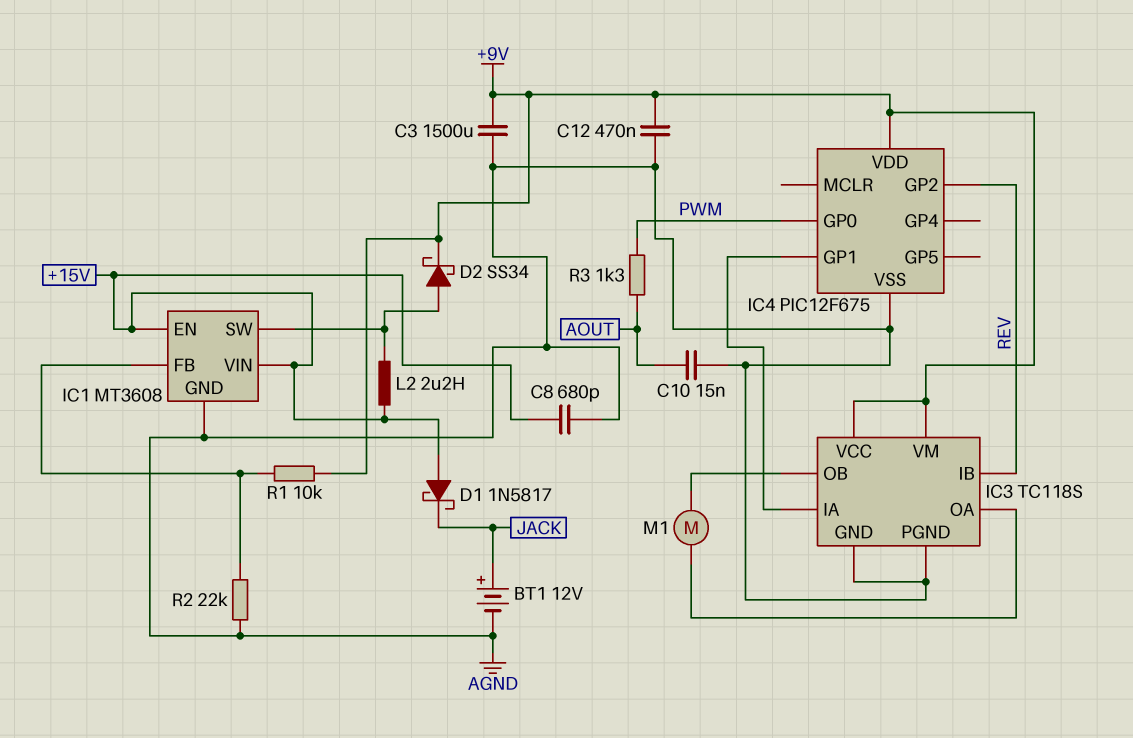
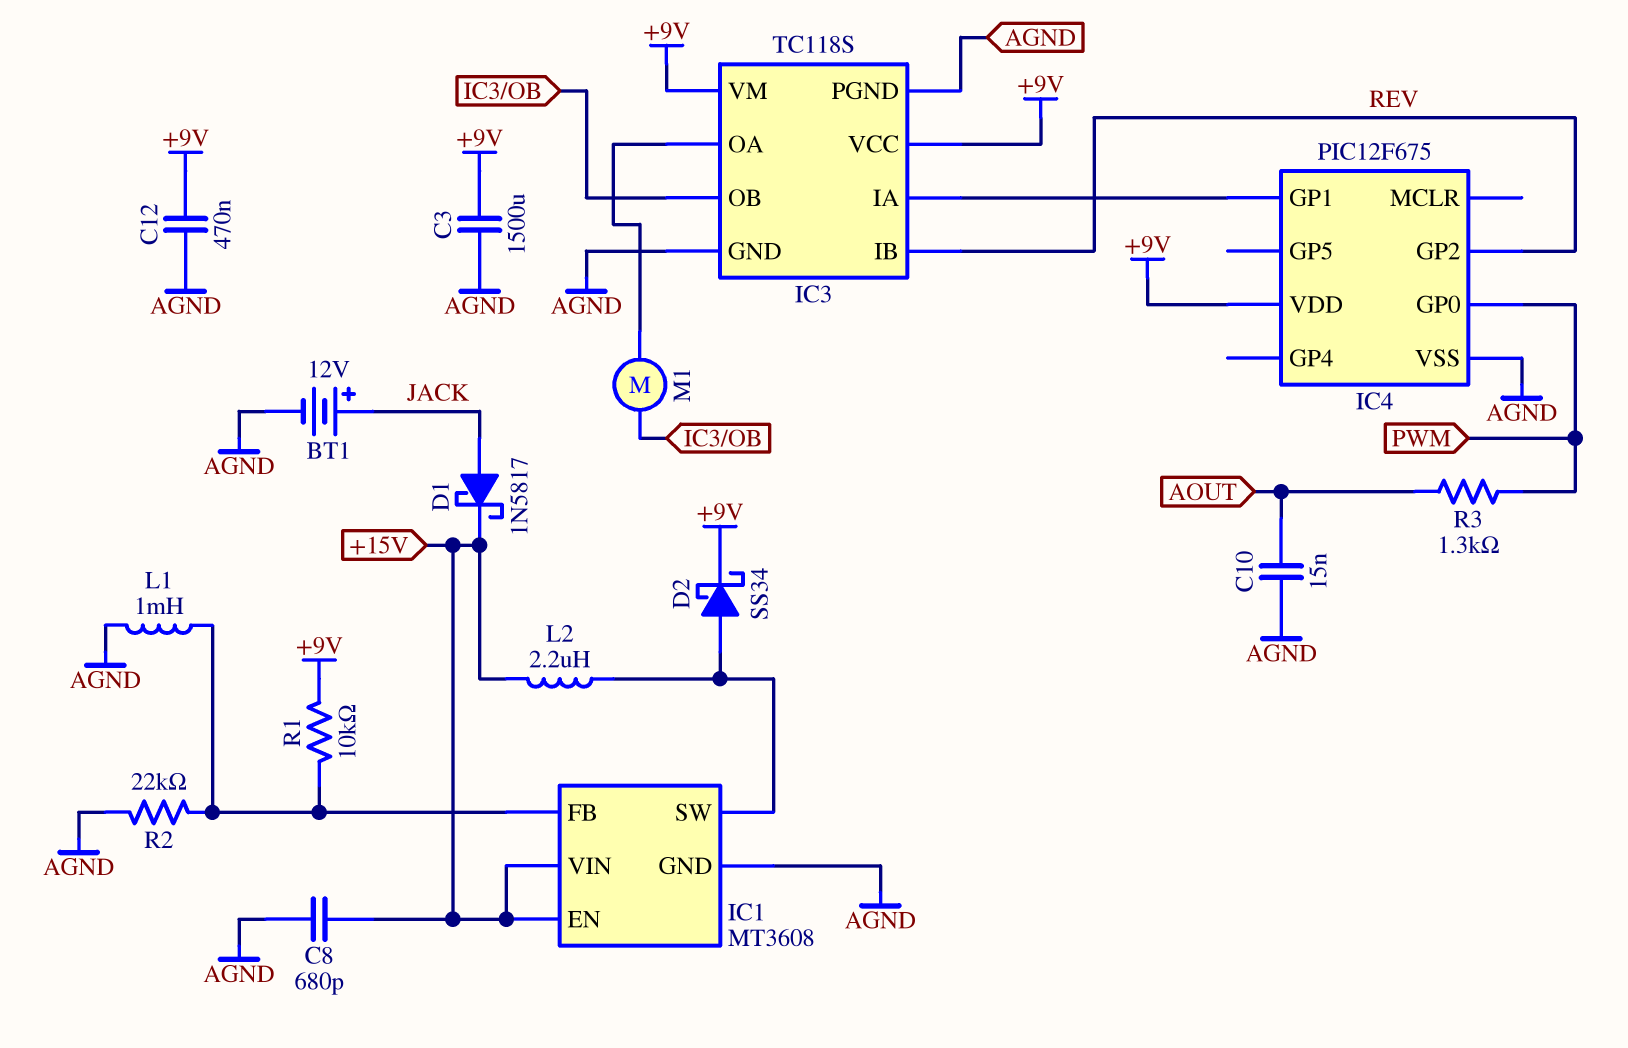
D1: schottky 1N5817 (A +15V, K JACK) -> schottky 1N5817 (A JACK, K +15V)
L1: none -> 1mH (AGND, IC1/FB)

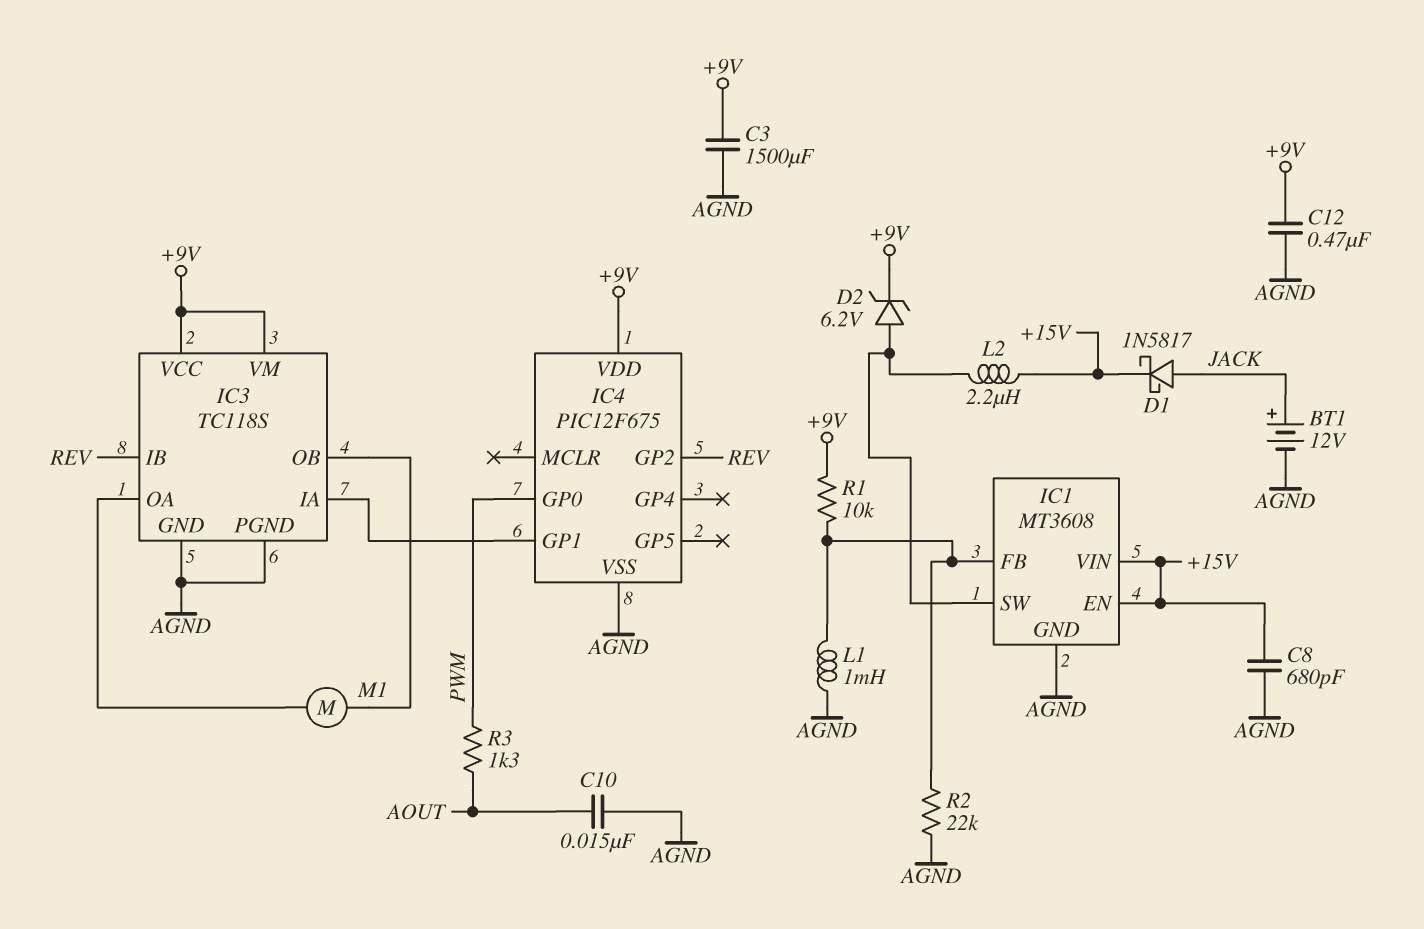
D2: schottky SS34 (A IC1/SW, K +9V) -> zener 6.2V (A IC1/SW, K +9V)

